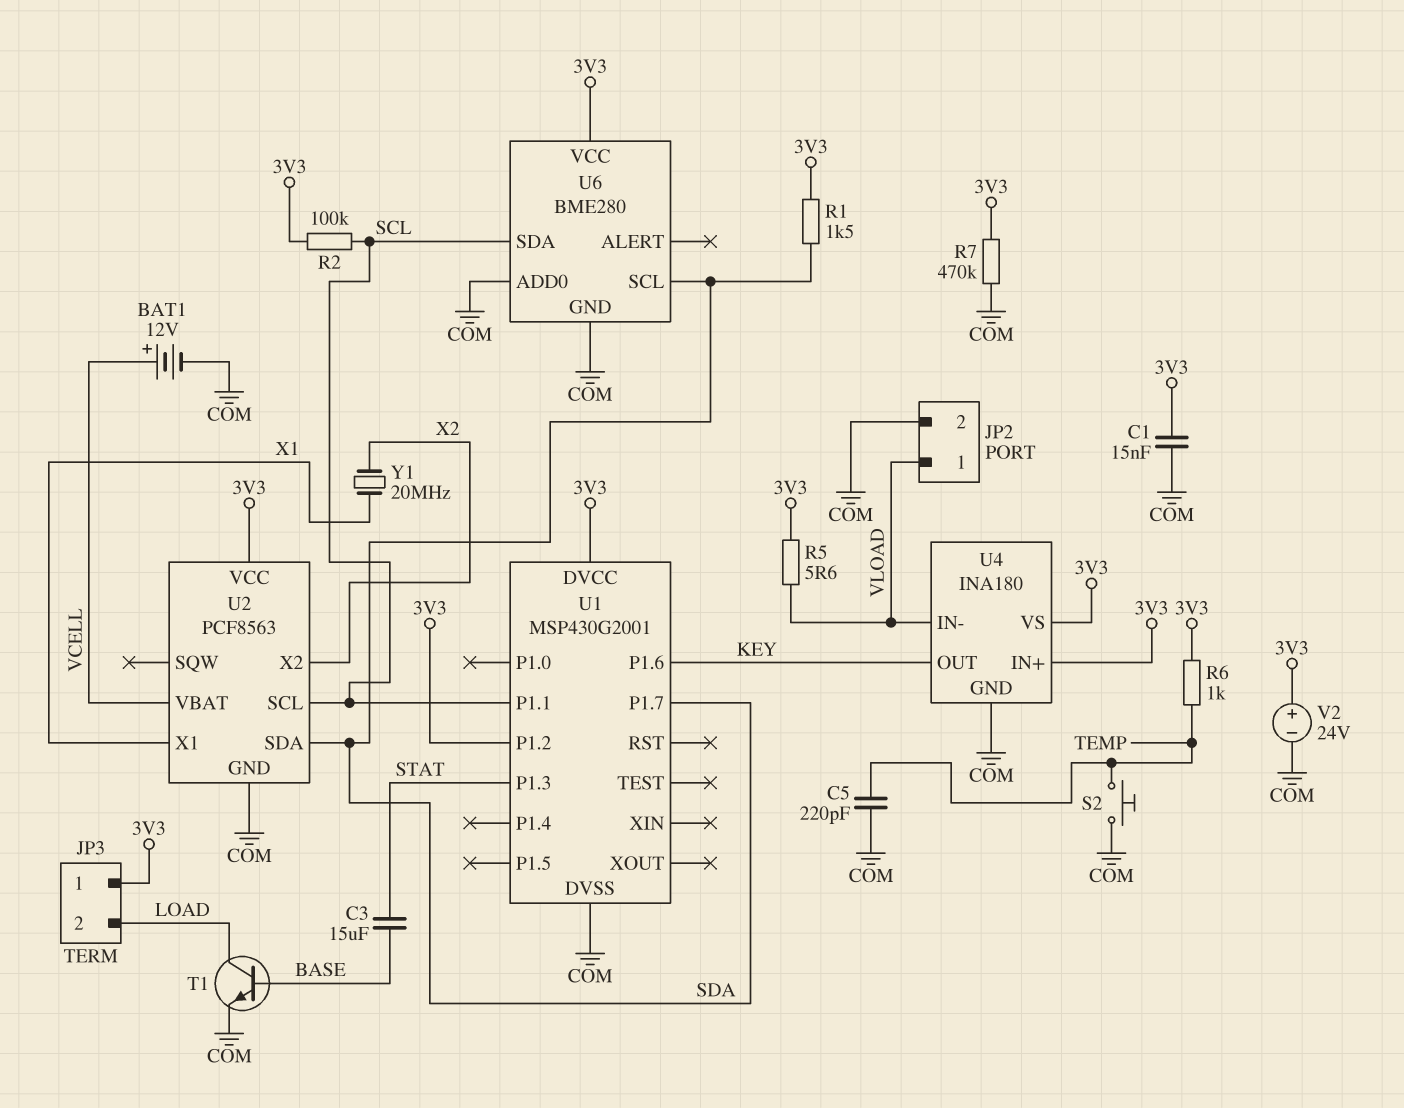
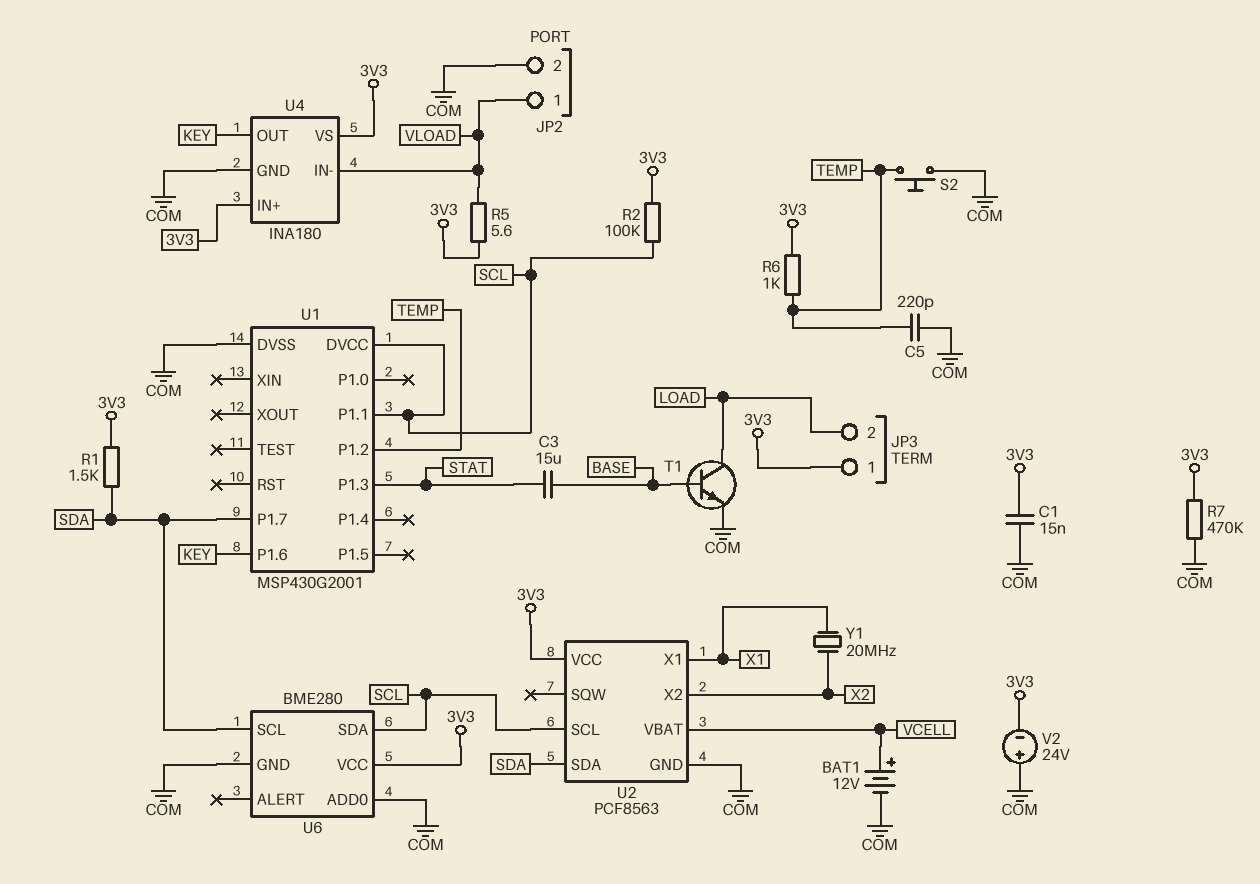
U1 pin DVCC: 3V3 -> SCL
U1 pin P1.2: 3V3 -> TEMP
V2: 24V (plus 3V3, minus COM) -> 24V (plus COM, minus 3V3)

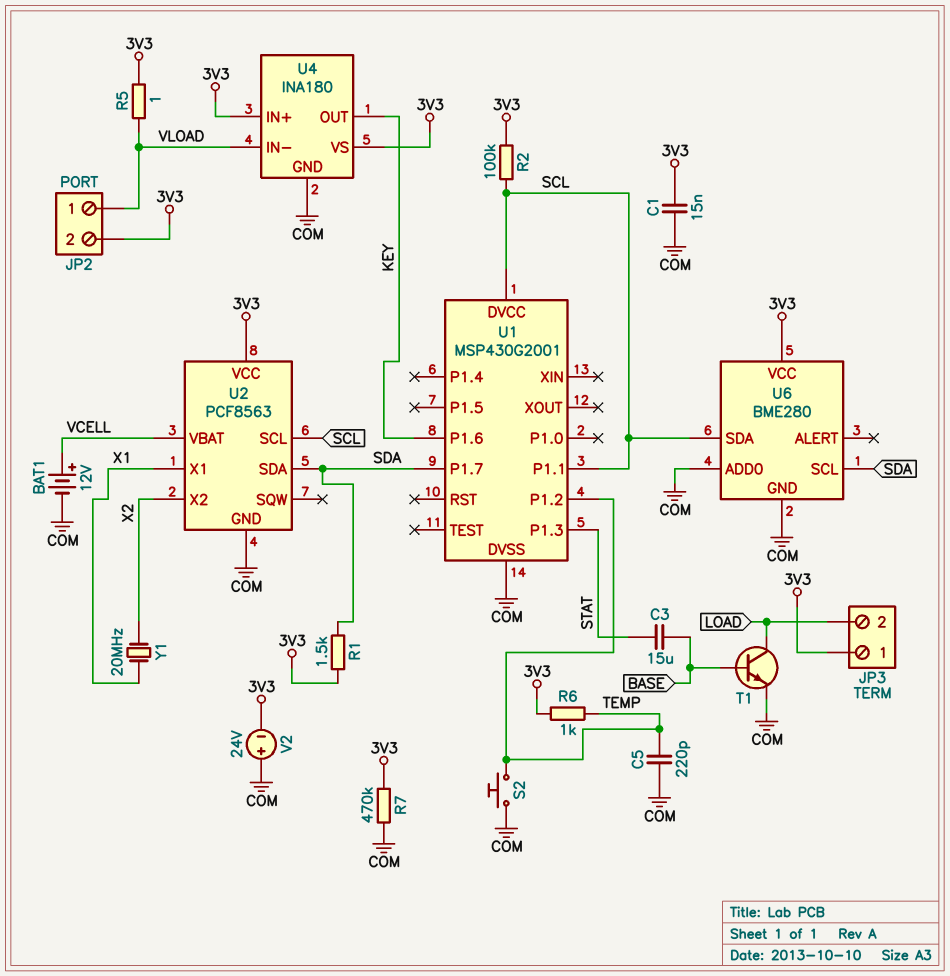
JP2 pin 2: COM -> 3V3
R5: 5.6 (3V3, VLOAD) -> 1 (3V3, VLOAD)

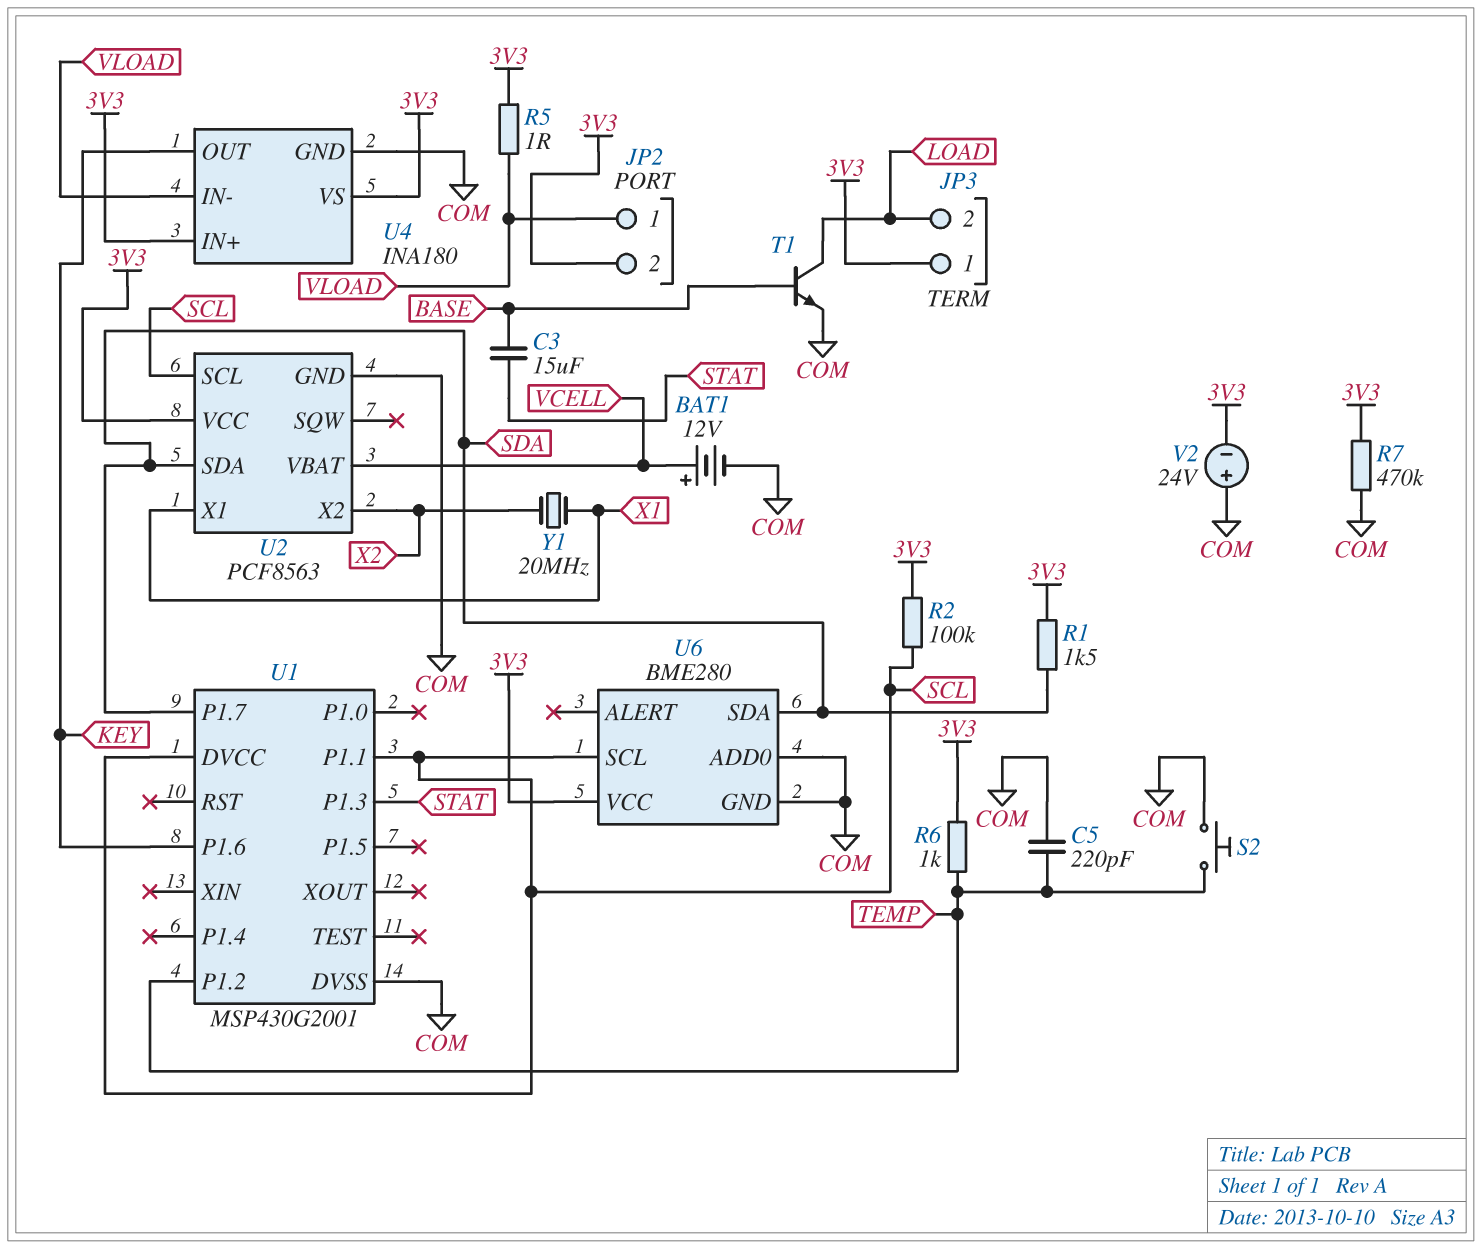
C1: 15nF (3V3, COM) -> none
U6 pin SCL: SDA -> SCL
U6 pin SDA: SCL -> SDA

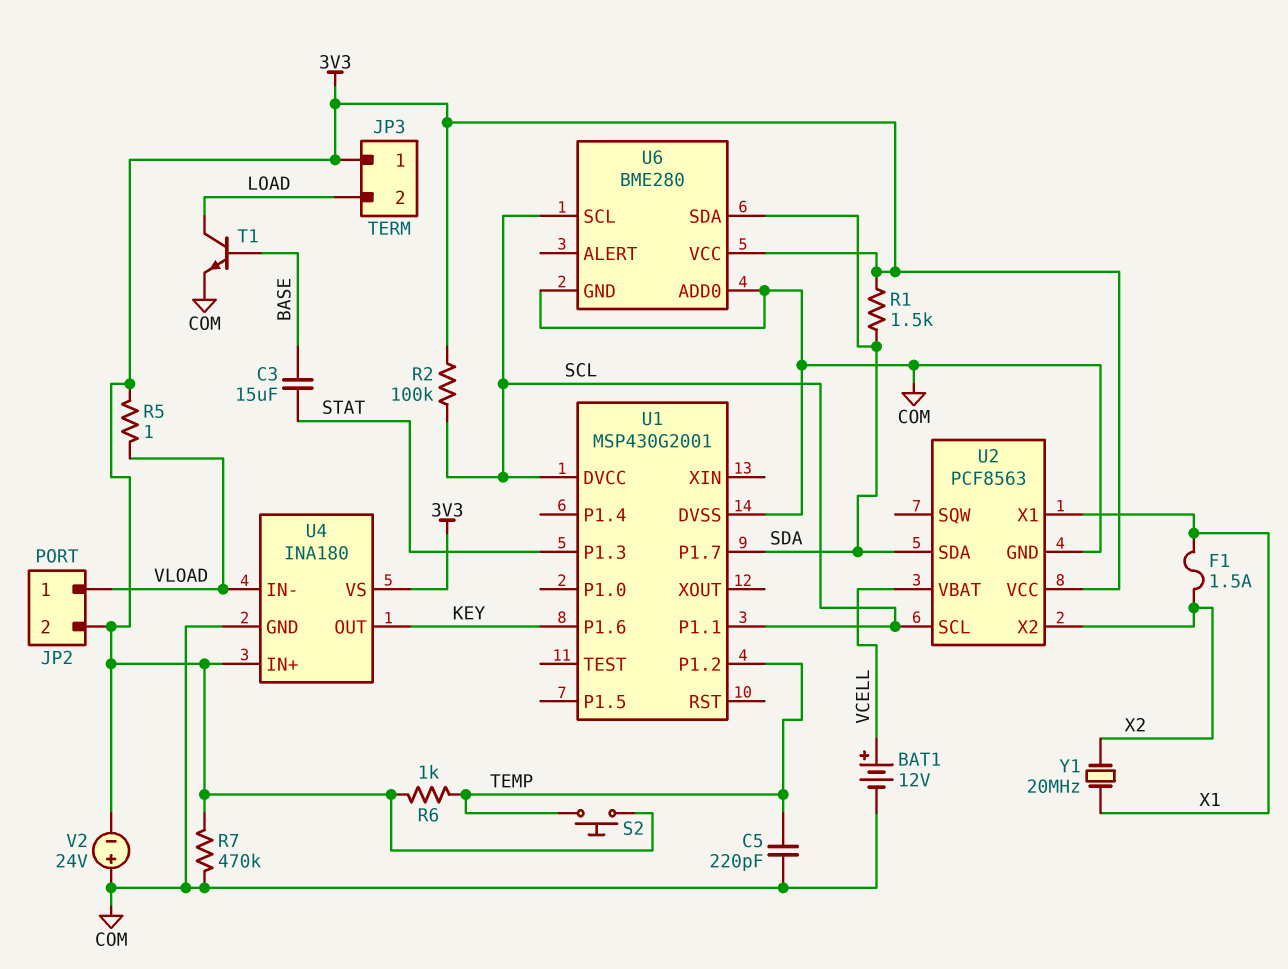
F1: none -> 1.5A (X1, X2)
S2: button (COM, TEMP) -> button (3V3, TEMP)

